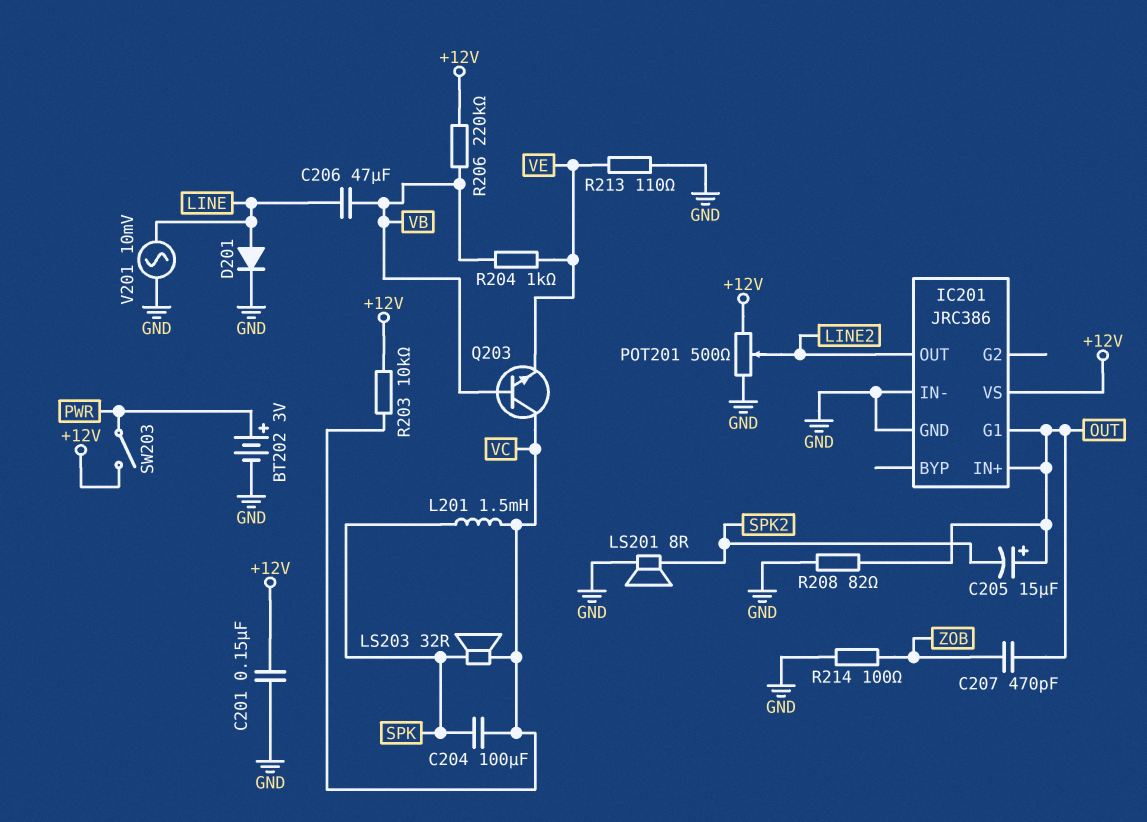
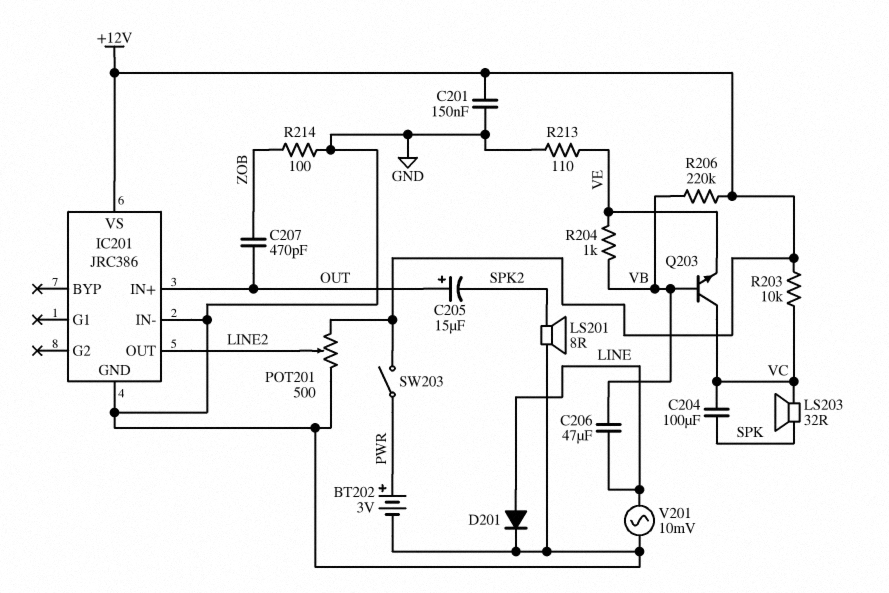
IC201 pin G1: OUT -> none
L201: 1.5mH (SPK, VC) -> none
R208: 82 (GND, OUT) -> none

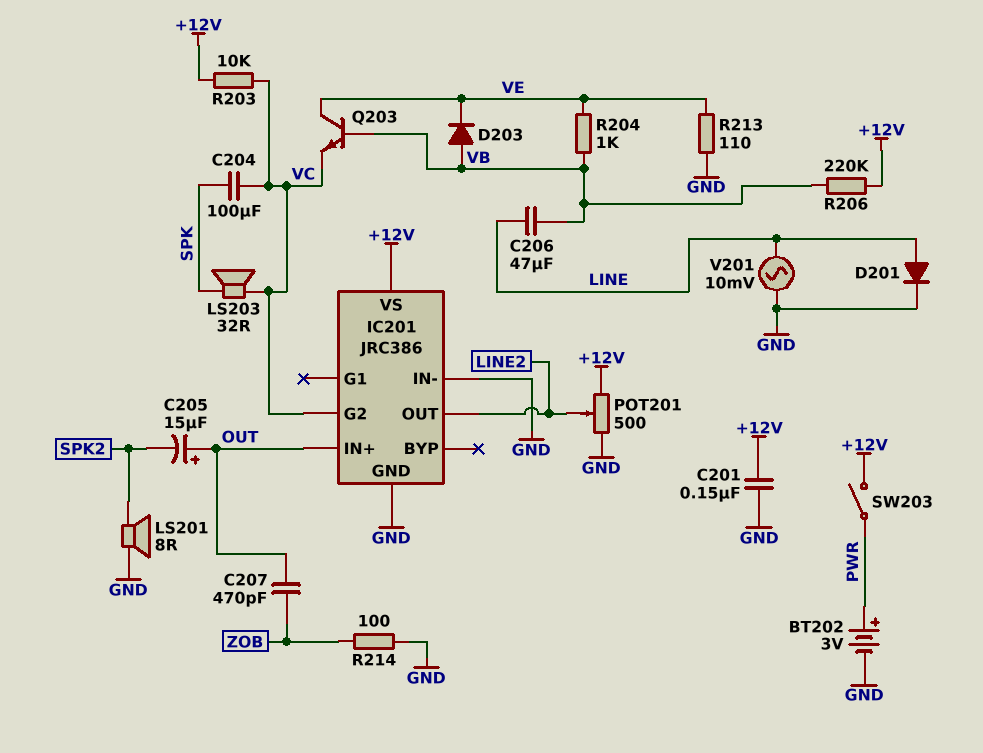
D203: none -> diode (A VB, K VE)
IC201 pin G2: none -> VC
Q203: NPN (B VB, C VC, E VE) -> NPN (B VB, C VE, E VC)

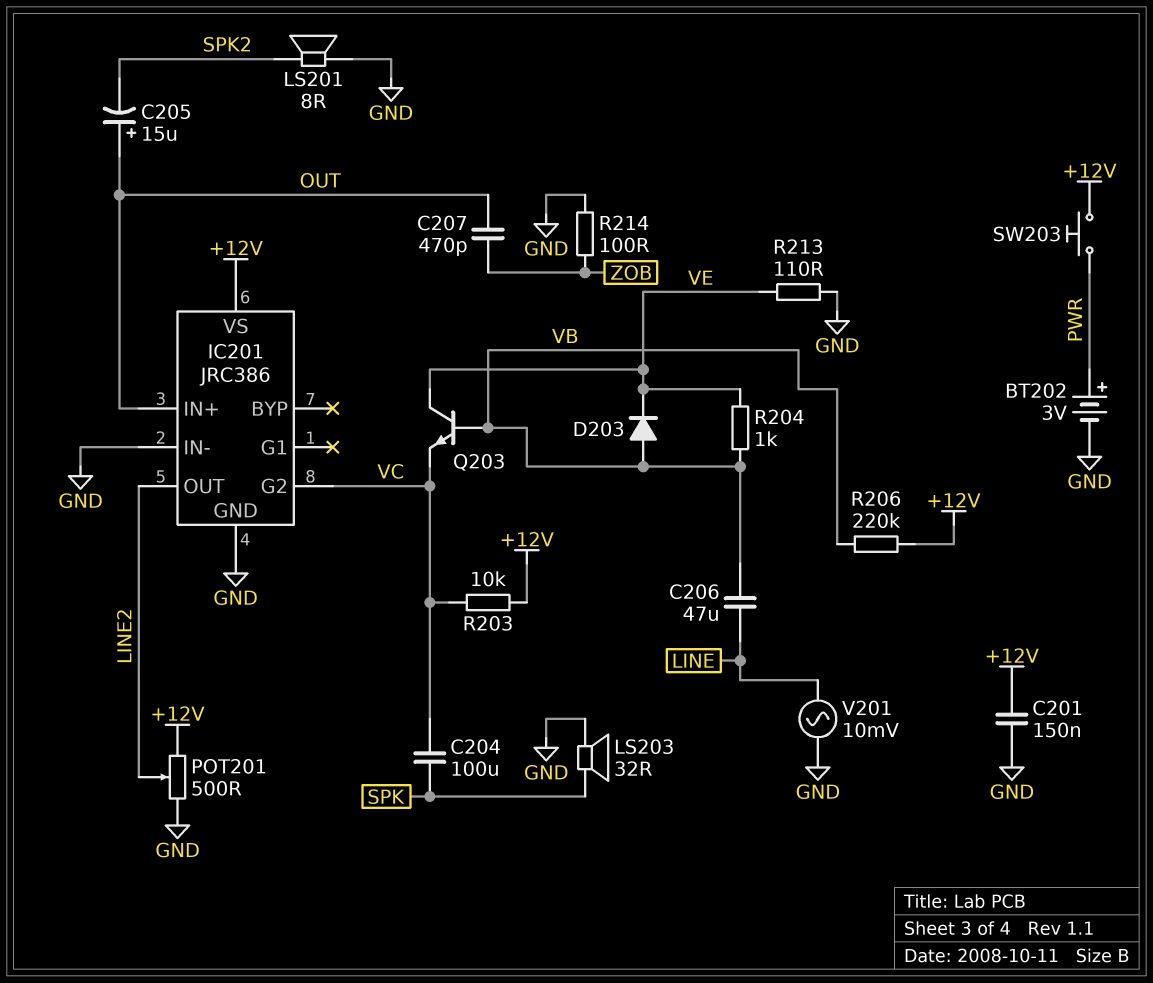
D201: diode (A LINE, K GND) -> none
LS203: speaker 32R (SPK, VC) -> speaker 32R (GND, SPK)
SW203: switch (+12V, PWR) -> button (+12V, PWR)

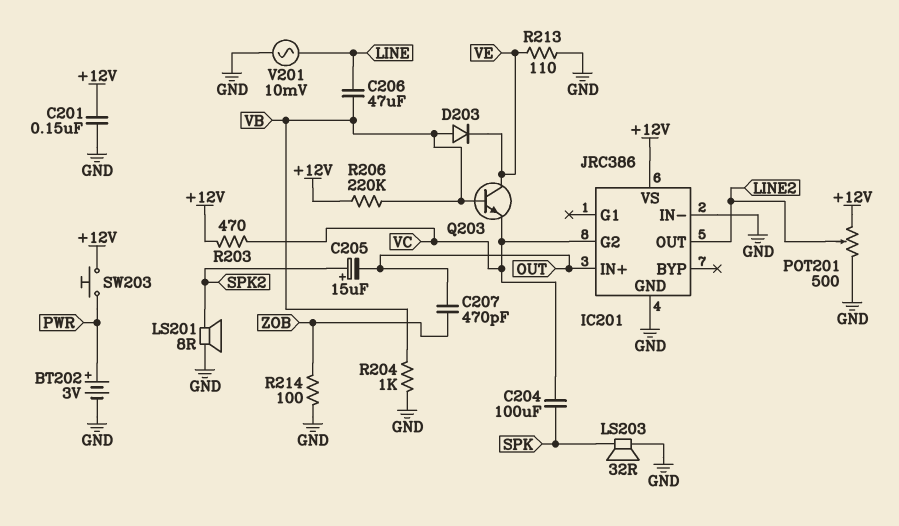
C205: 15uF (plus OUT, minus SPK2) -> 15uF (plus SPK2, minus OUT)
R203: 10k (+12V, VC) -> 470 (+12V, VC)
R204: 1k (VB, VE) -> 1k (GND, VB)

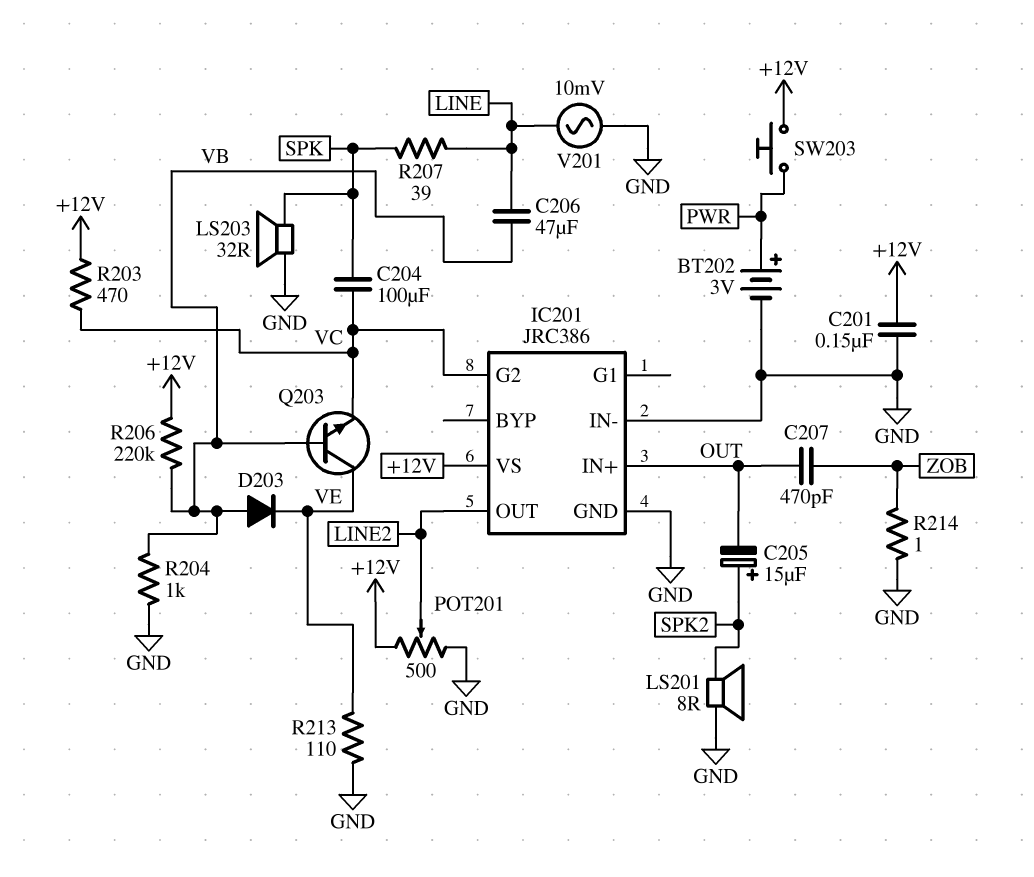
R207: none -> 39 (LINE, SPK)
R214: 100 (GND, ZOB) -> 1 (GND, ZOB)

